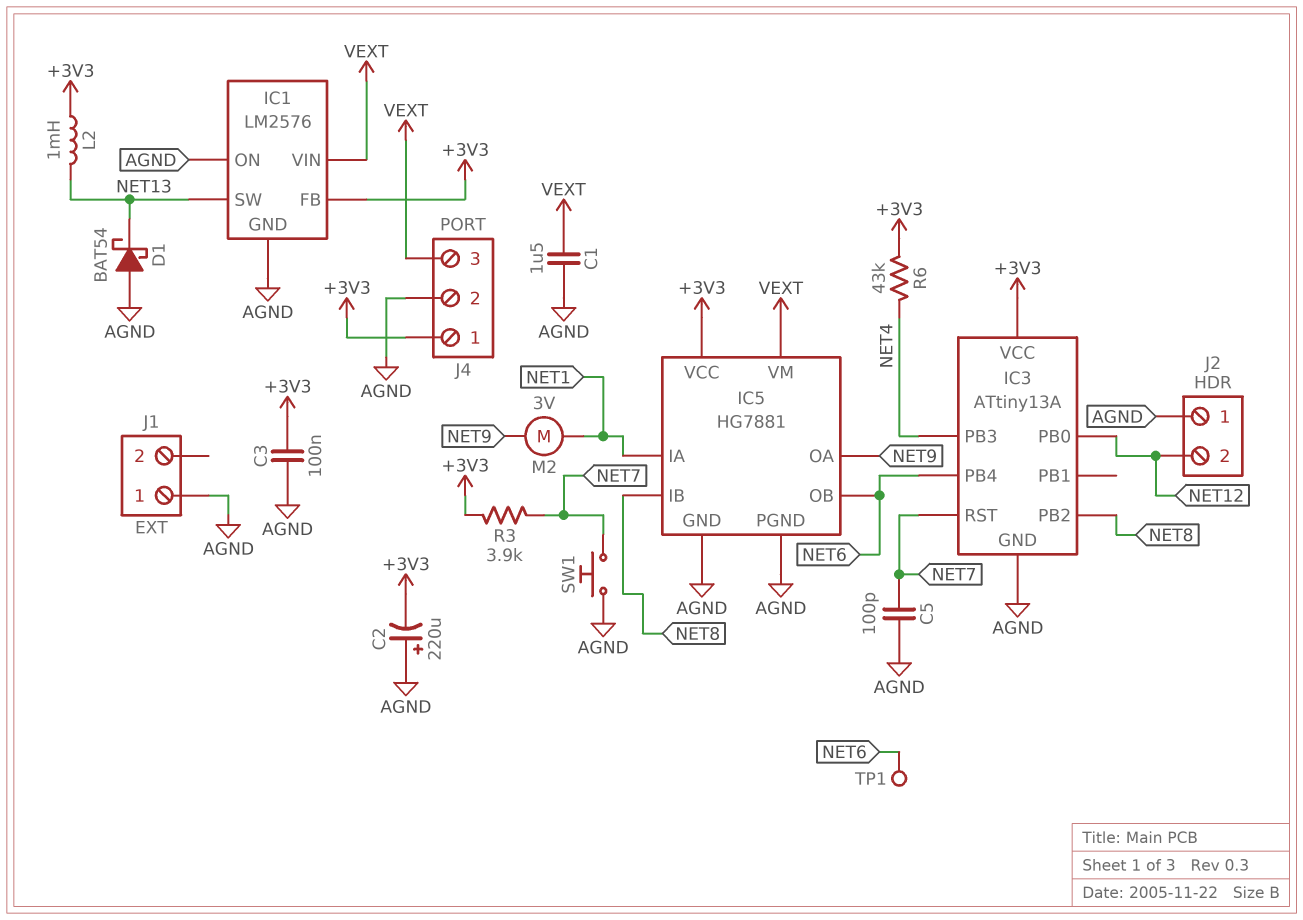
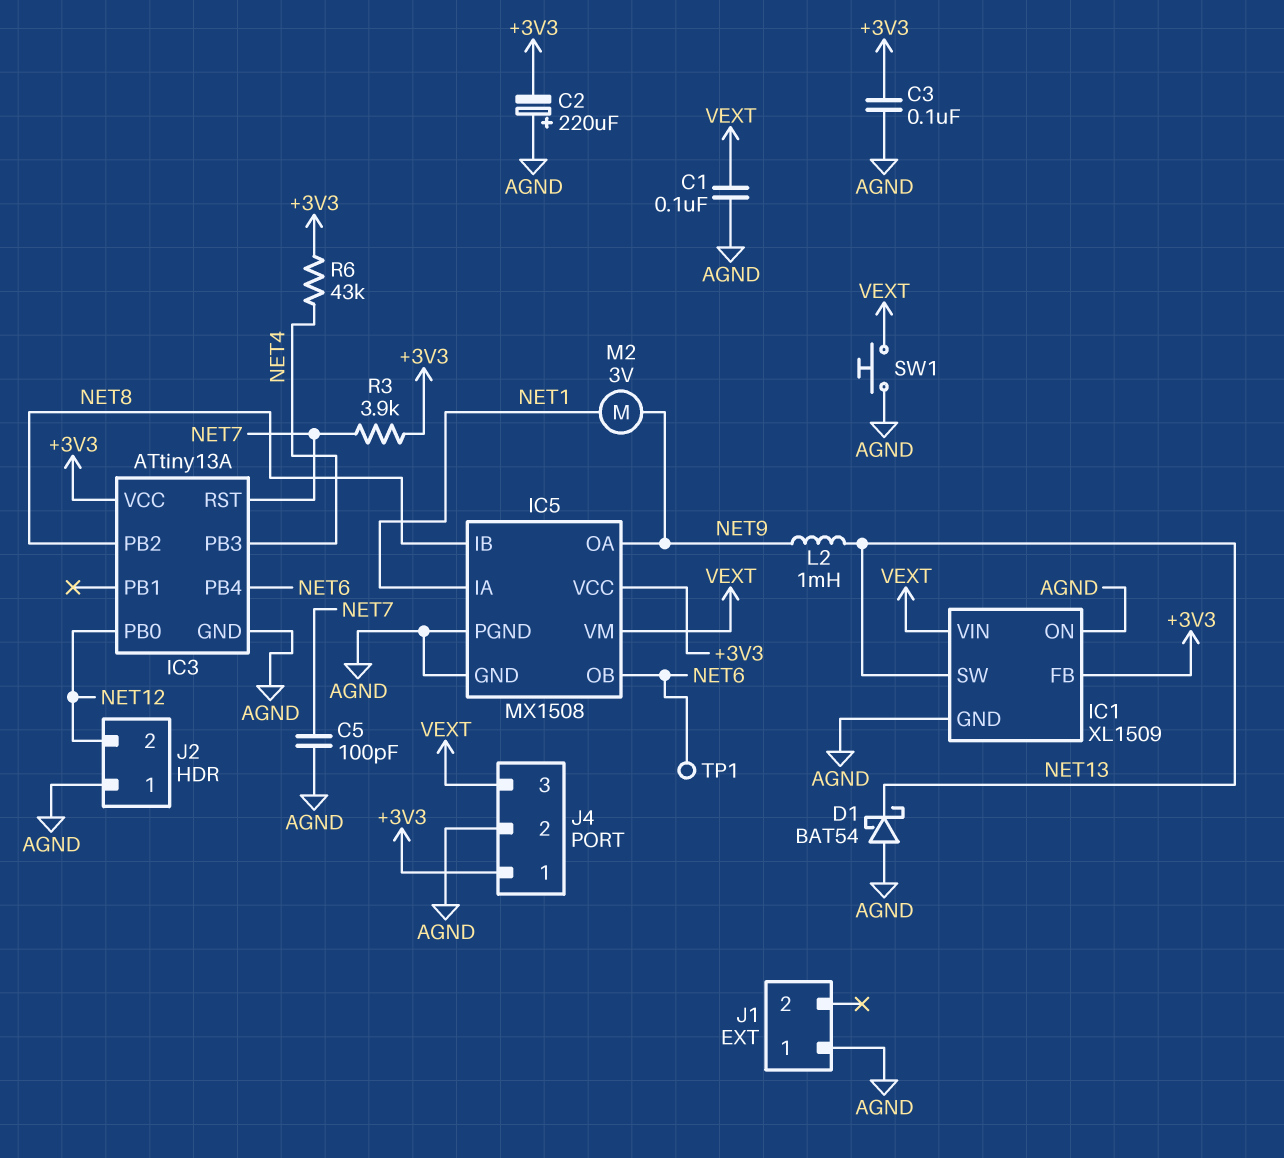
C1: 1.5uF (AGND, VEXT) -> 100nF (AGND, VEXT)
IC1: LM2576 -> XL1509
IC5: HG7881 -> MX1508
L2: 1mH (+3V3, NET13) -> 1mH (NET9, NET13)
SW1: button (AGND, NET7) -> button (AGND, VEXT)

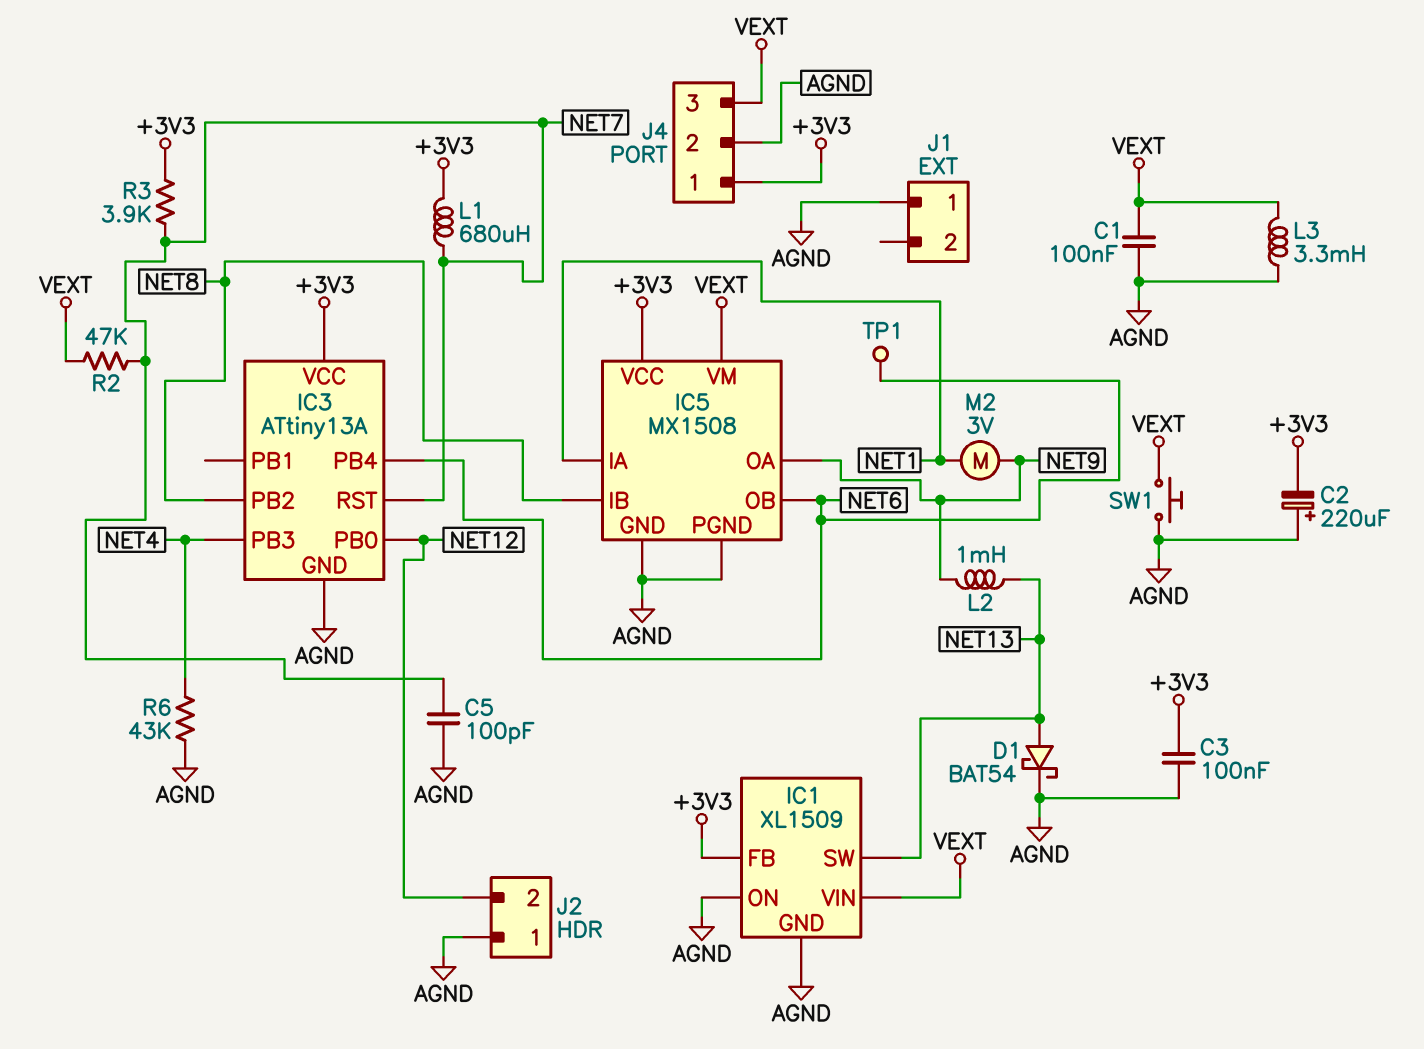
D1: schottky BAT54 (A AGND, K NET13) -> schottky BAT54 (A NET13, K AGND)
L1: none -> 680uH (+3V3, NET7)
L3: none -> 3.3mH (AGND, VEXT)
R2: none -> 47k (NET7, VEXT)
R6: 43k (+3V3, NET4) -> 43k (AGND, NET4)

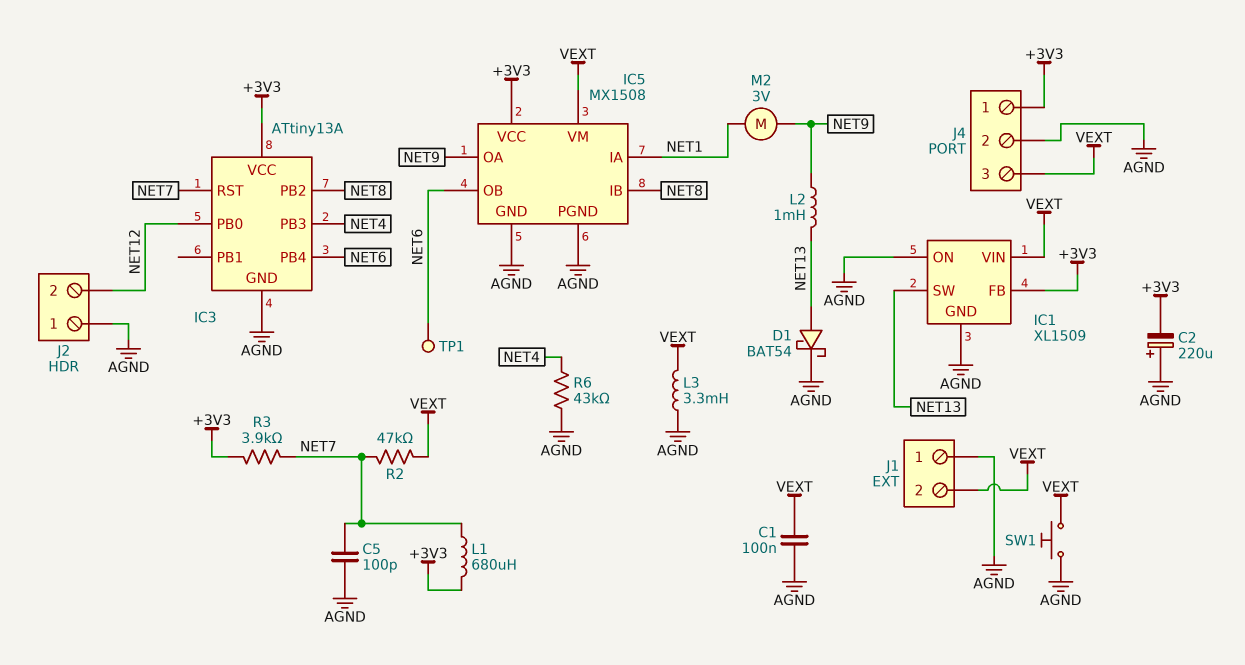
C3: 100nF (+3V3, AGND) -> none
J1 pin 2: none -> VEXT

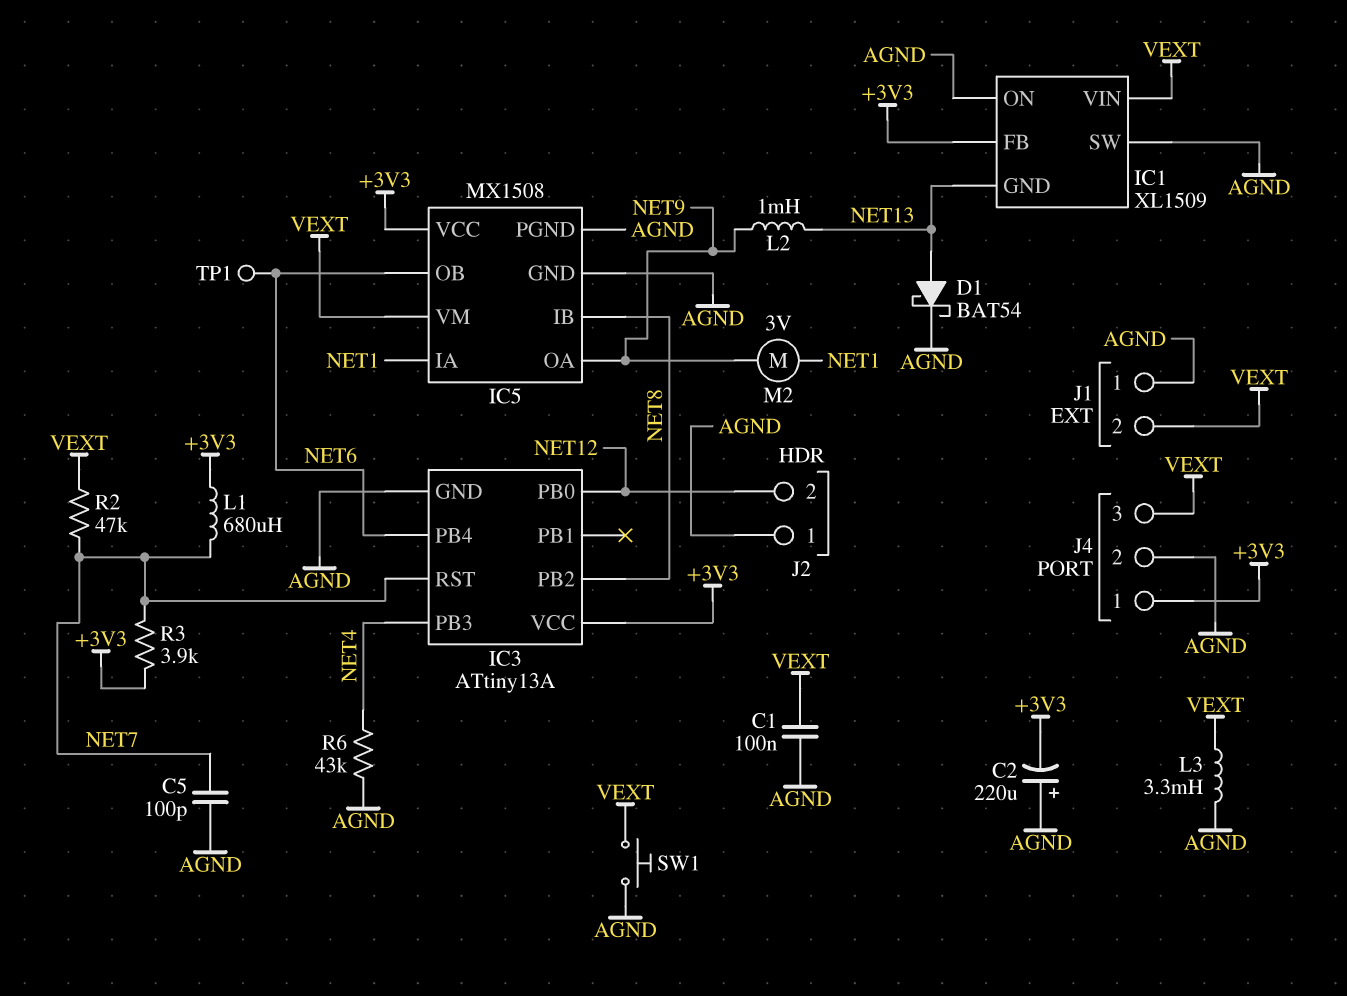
IC1 pin GND: AGND -> NET13
IC1 pin SW: NET13 -> AGND

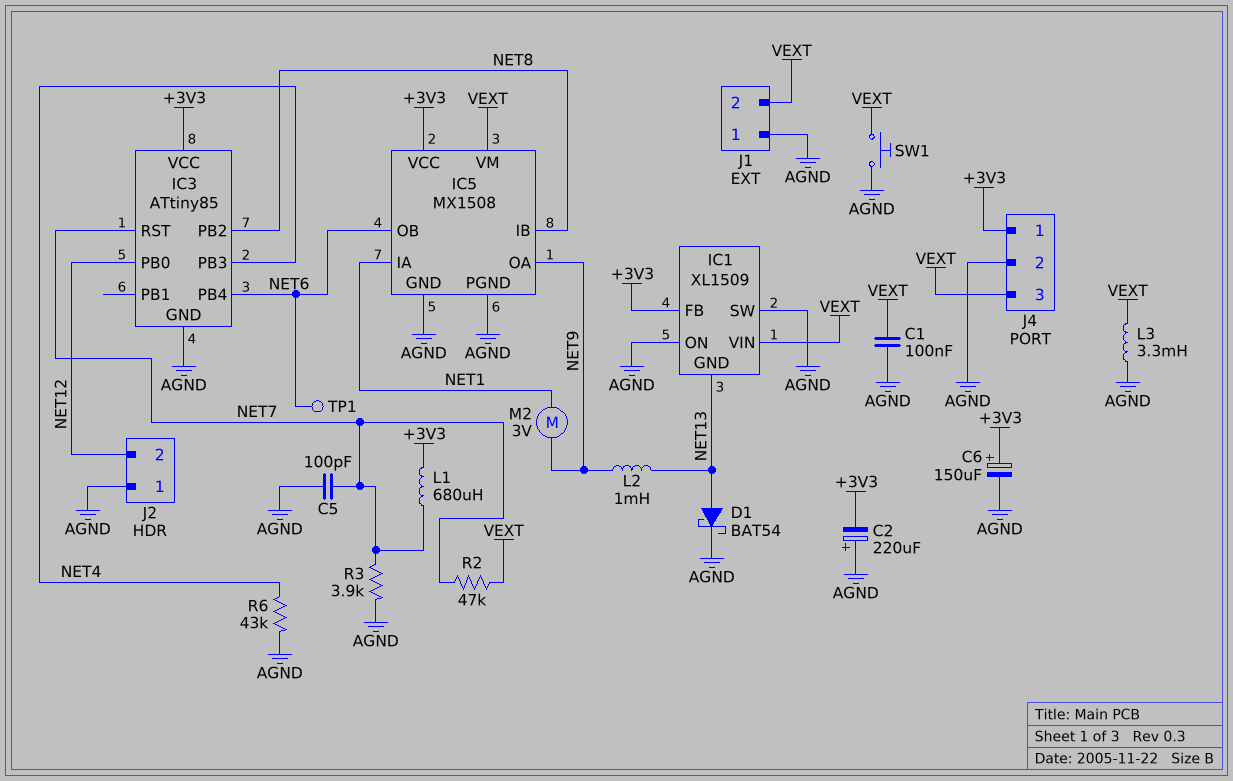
C6: none -> 150uF (plus +3V3, minus AGND)
IC3: ATtiny13A -> ATtiny85
R3: 3.9k (+3V3, NET7) -> 3.9k (AGND, NET7)

